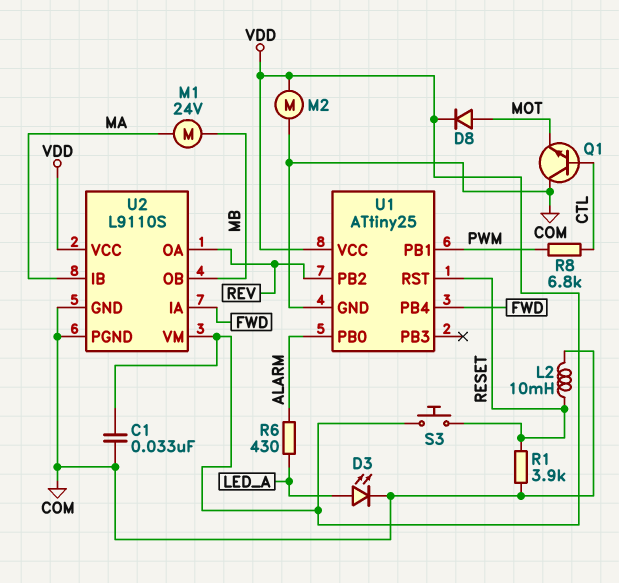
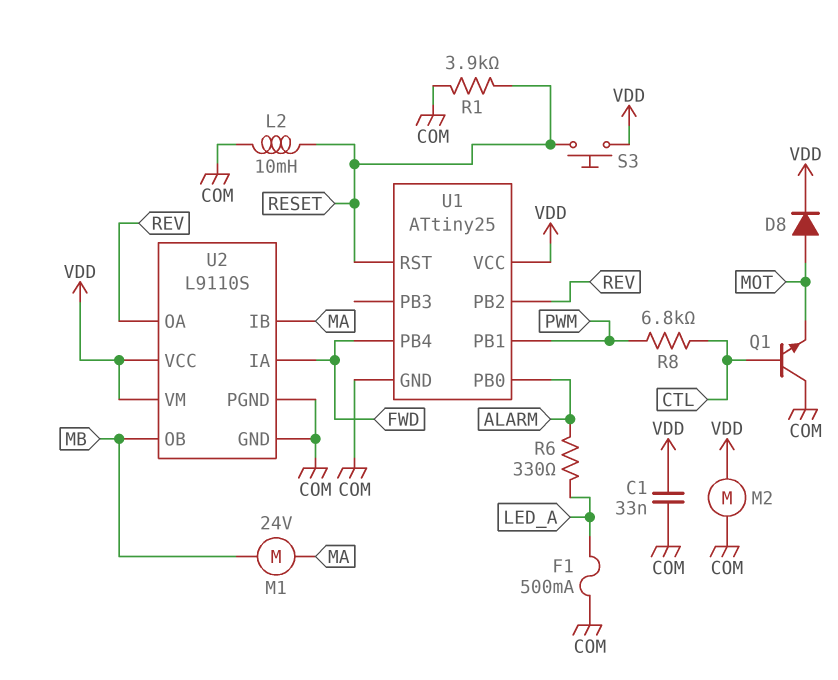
D3: LED (A LED_A, K COM) -> none
F1: none -> 500mA (COM, LED_A)
R6: 430 (ALARM, LED_A) -> 330 (ALARM, LED_A)

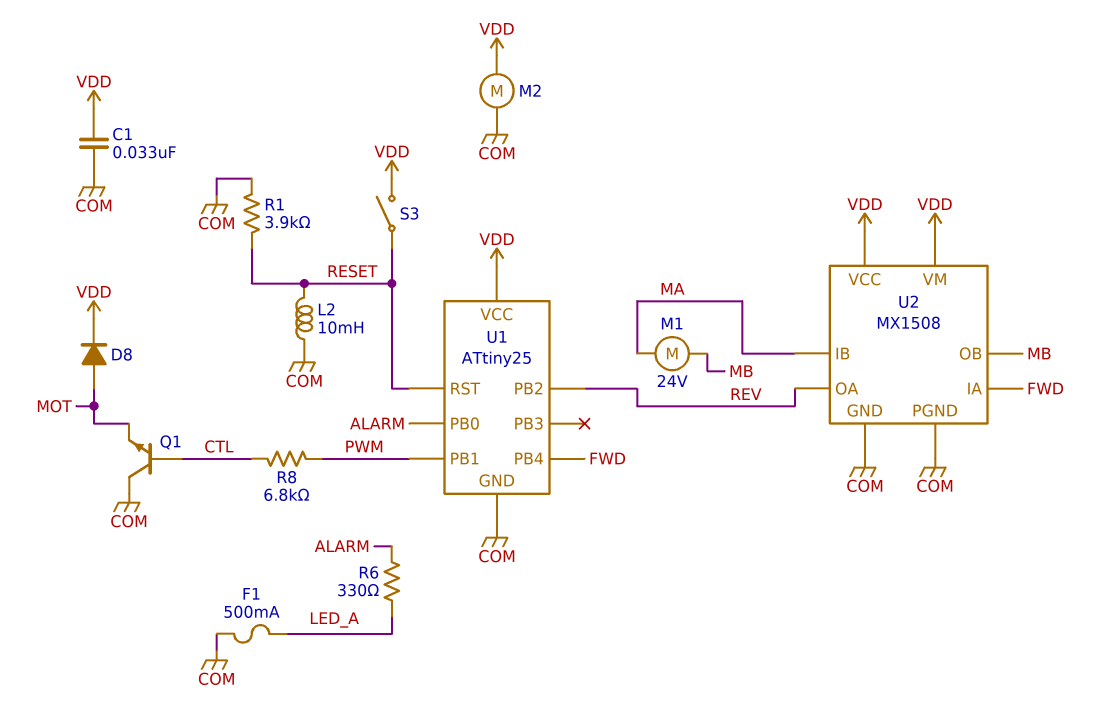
S3: button (RESET, VDD) -> switch (RESET, VDD)
U2: L9110S -> MX1508

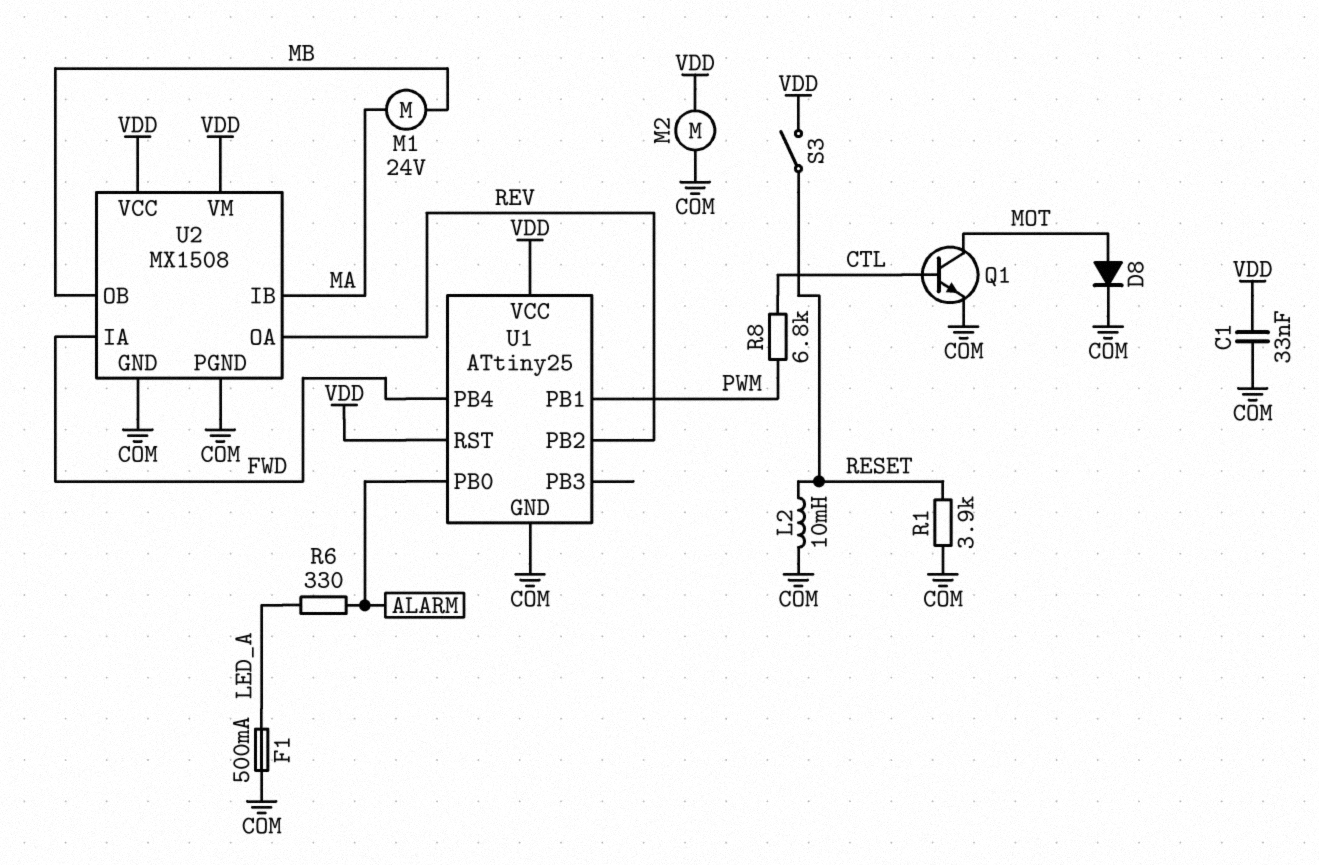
D8: diode (A MOT, K VDD) -> diode (A MOT, K COM)
Q1: NPN (B CTL, C COM, E MOT) -> NPN (B CTL, C MOT, E COM)
U1 pin RST: RESET -> VDD

